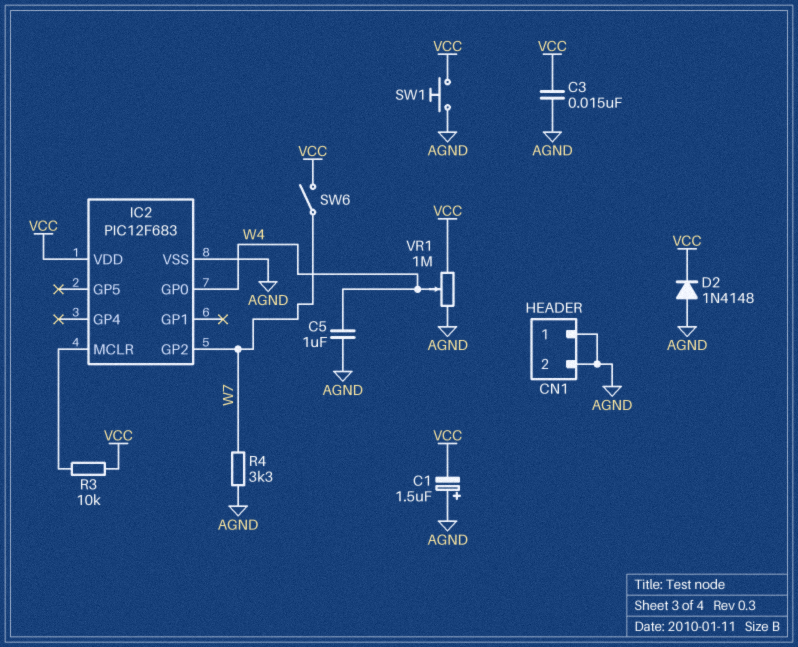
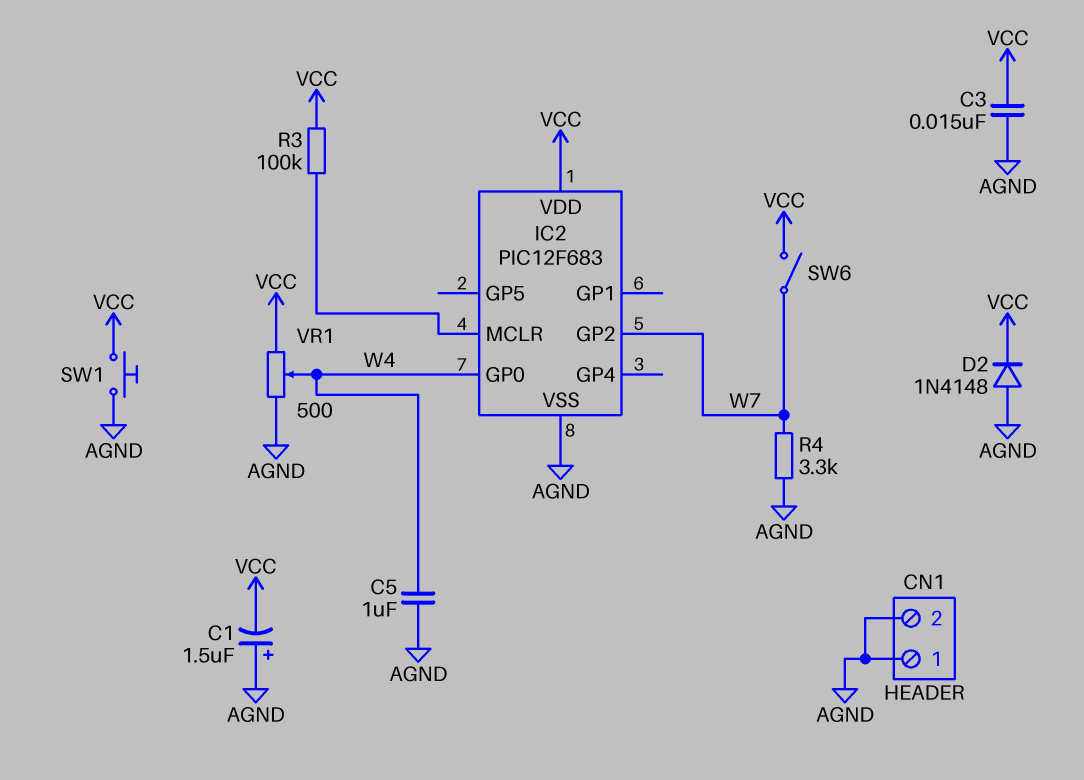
R3: 10k (IC2/MCLR, VCC) -> 100k (IC2/MCLR, VCC)
VR1: 1M (AGND, VCC, wiper W4) -> 500 (AGND, VCC, wiper W4)

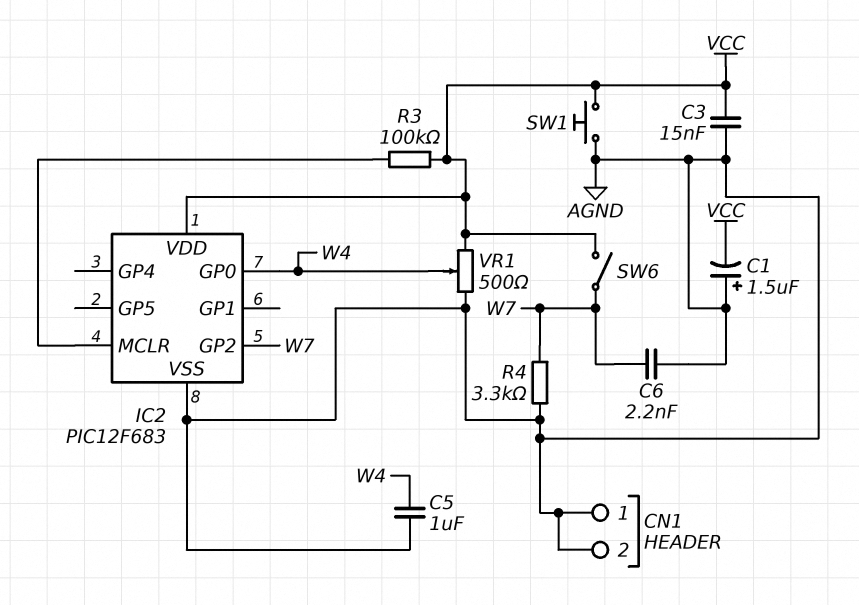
C6: none -> 2.2nF (AGND, W7)
D2: diode 1N4148 (A AGND, K VCC) -> none

